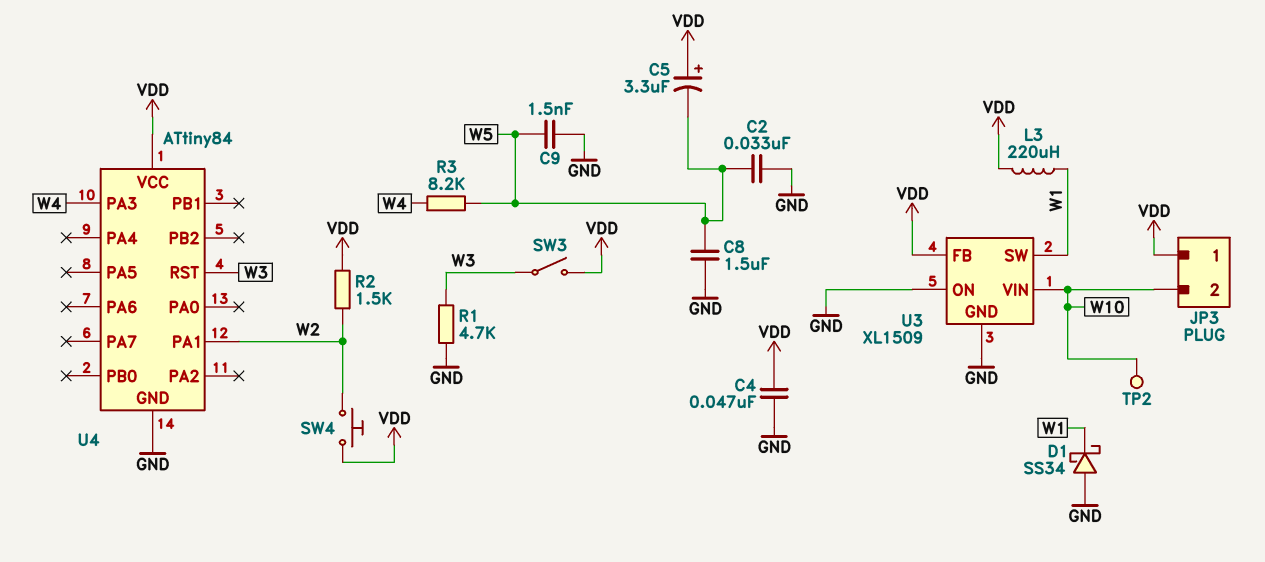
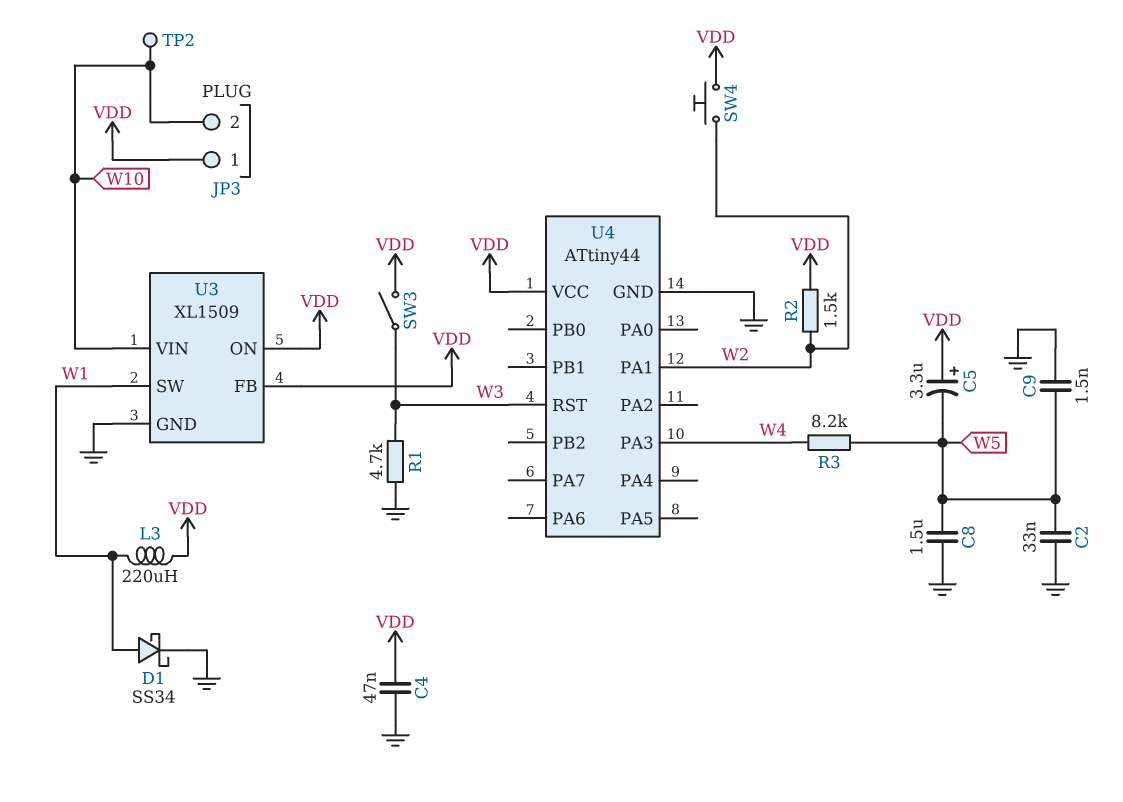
D1: schottky SS34 (A GND, K W1) -> schottky SS34 (A W1, K GND)
U3 pin ON: GND -> VDD
U4: ATtiny84 -> ATtiny44

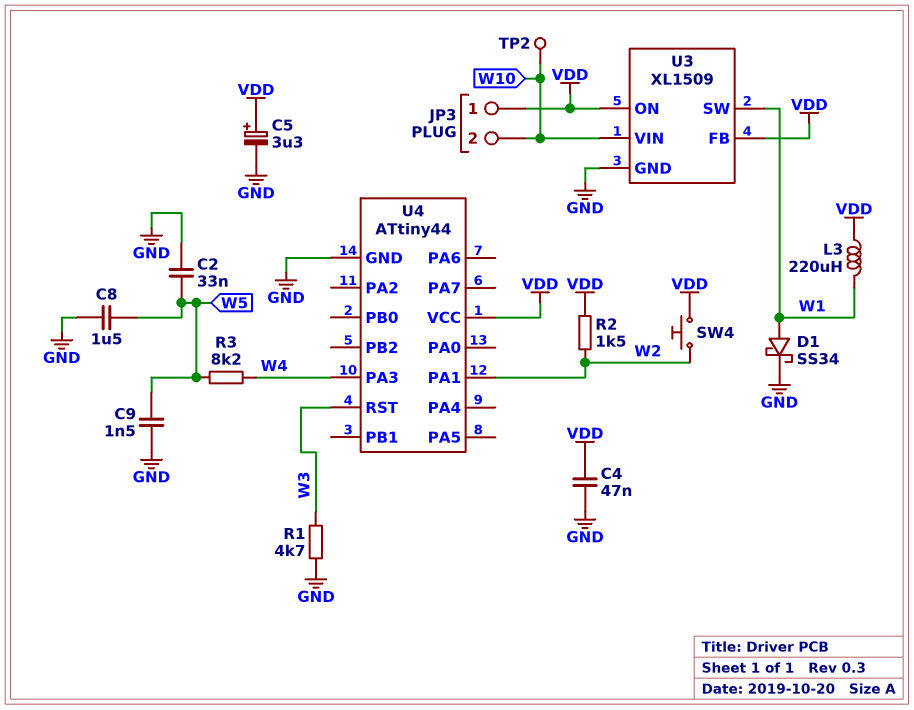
C5: 3.3uF (plus VDD, minus W5) -> 3.3uF (plus VDD, minus GND)
SW3: switch (VDD, W3) -> none

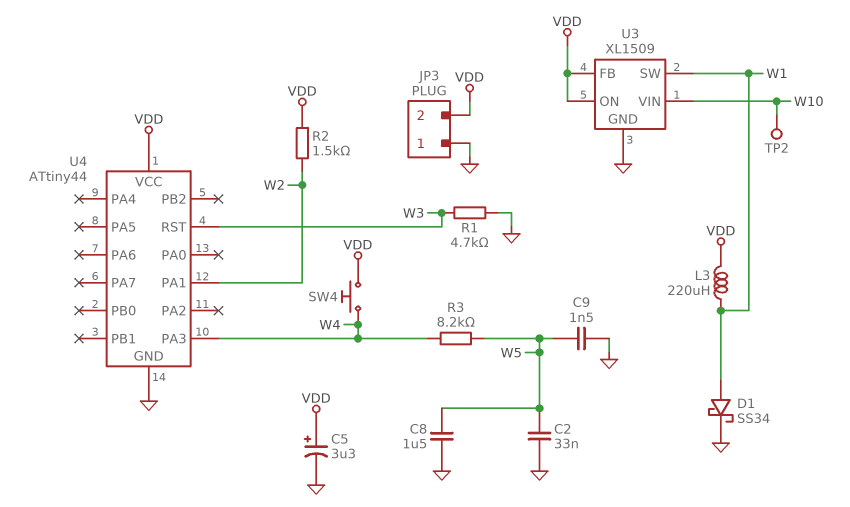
C4: 47nF (GND, VDD) -> none
JP3 pin 1: VDD -> GND
JP3 pin 2: W10 -> VDD
SW4: button (VDD, W2) -> button (VDD, W4)

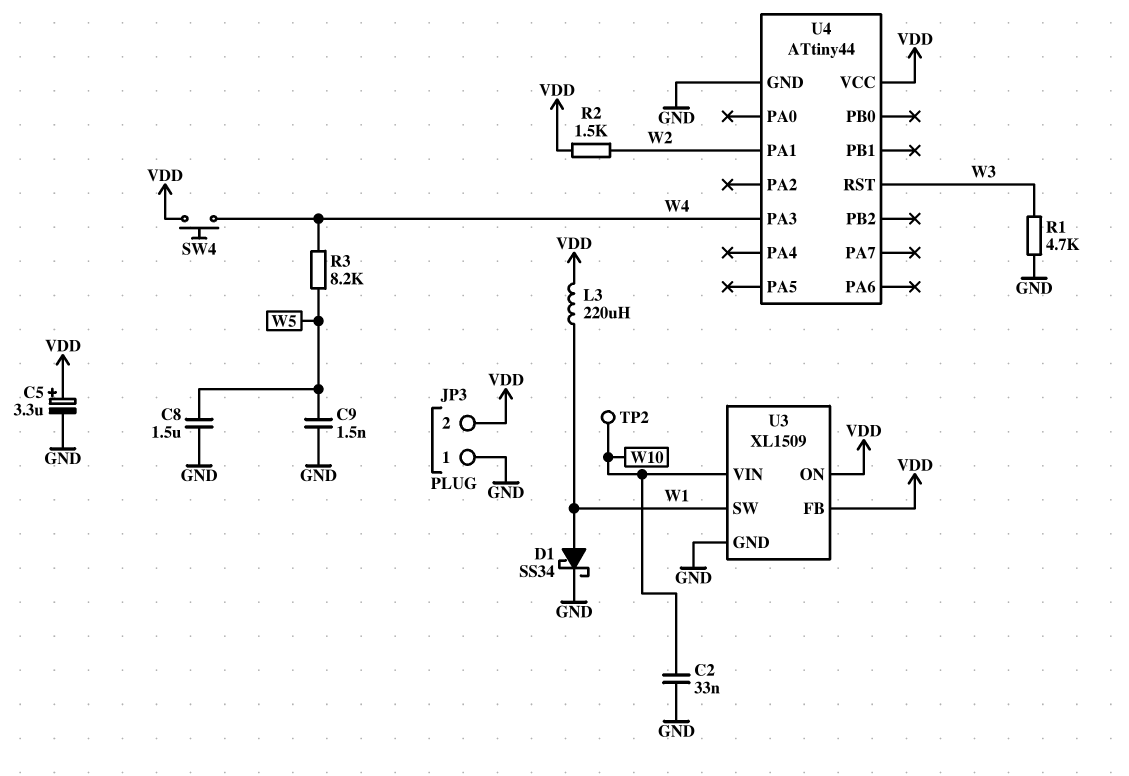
C2: 33nF (GND, W5) -> 33nF (GND, W10)

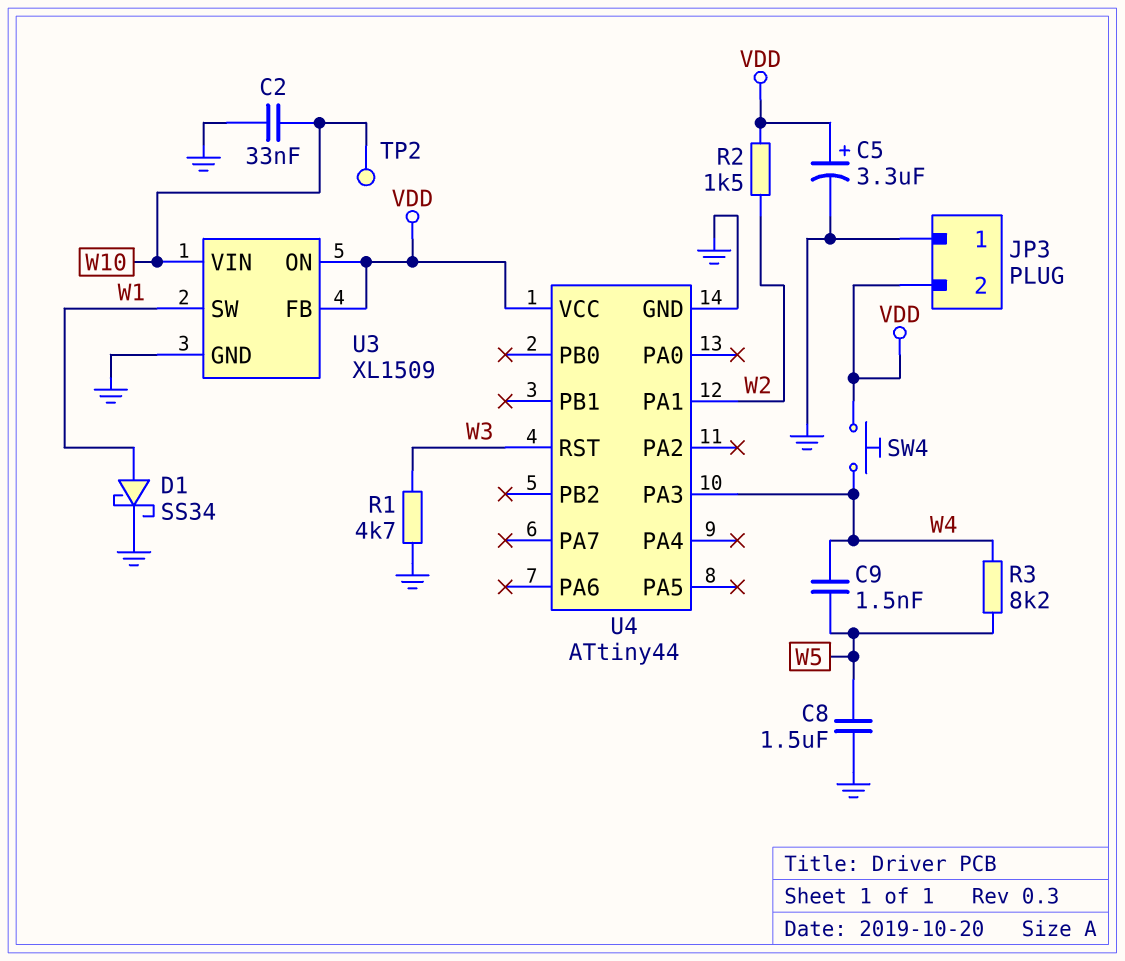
C9: 1.5nF (GND, W5) -> 1.5nF (W4, W5)
L3: 220uH (VDD, W1) -> none

